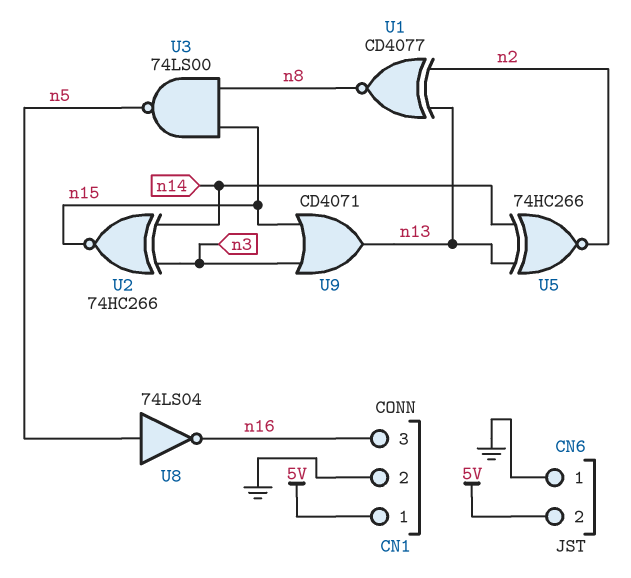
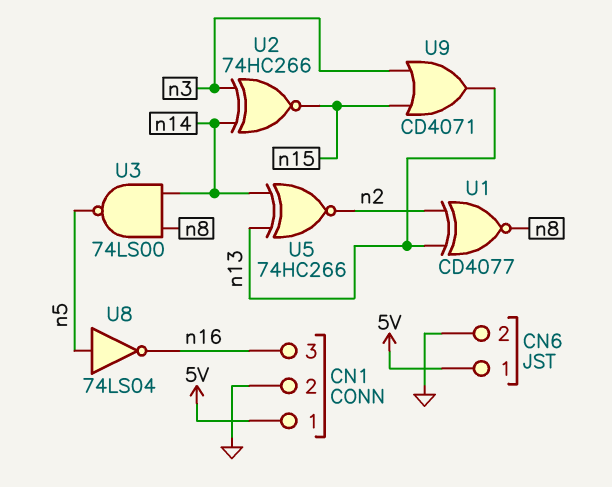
CN6 pin 1: GND -> 5V
CN6 pin 2: 5V -> GND
U3: NAND 74LS00 (in n8, in n15, out n5) -> NAND 74LS00 (in n8, in n14, out n5)

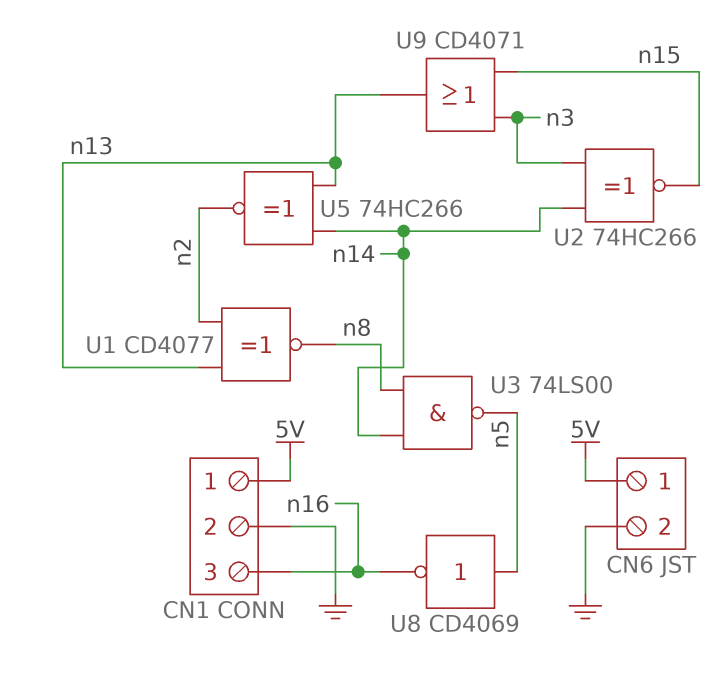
U8: NOT 74LS04 (in n5, out n16) -> NOT CD4069 (in n5, out n16)

